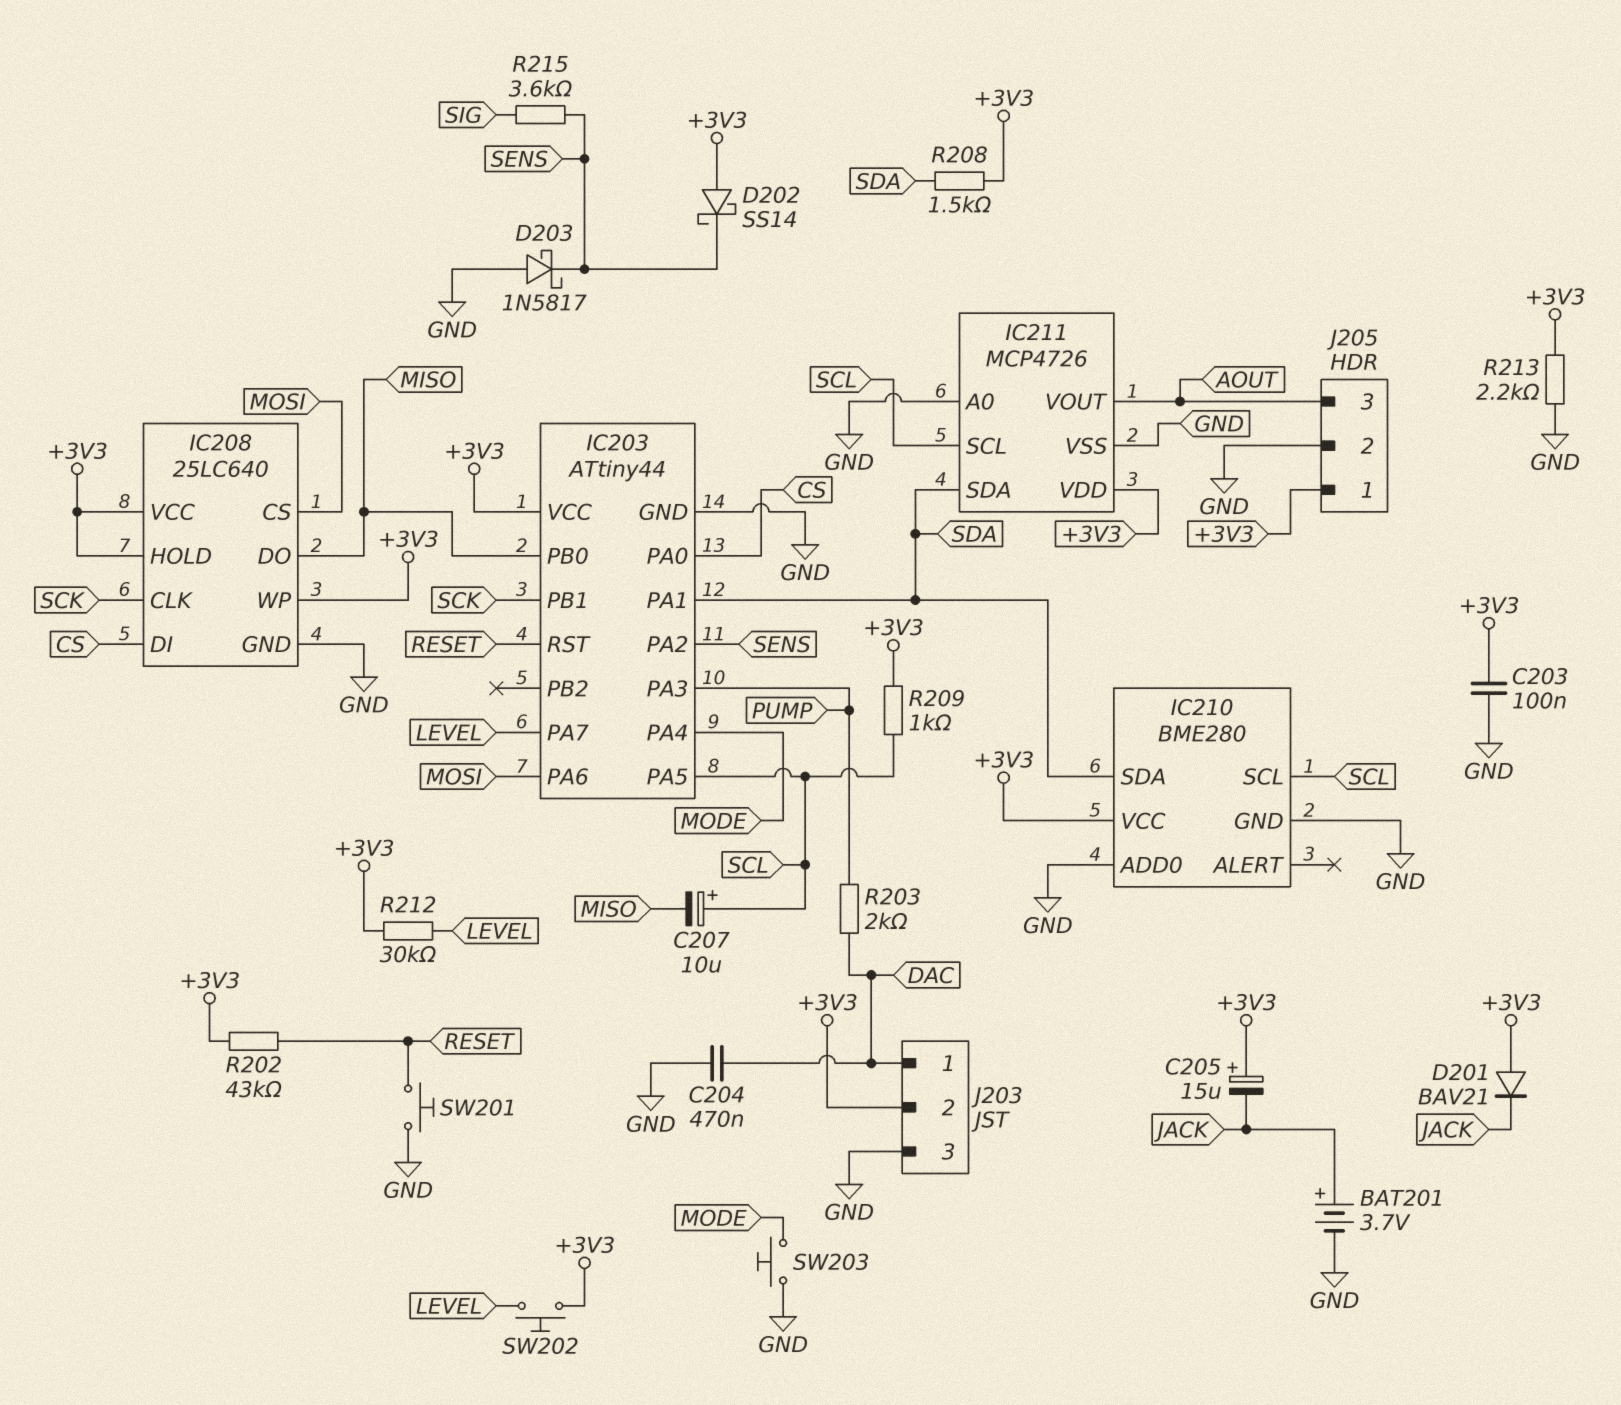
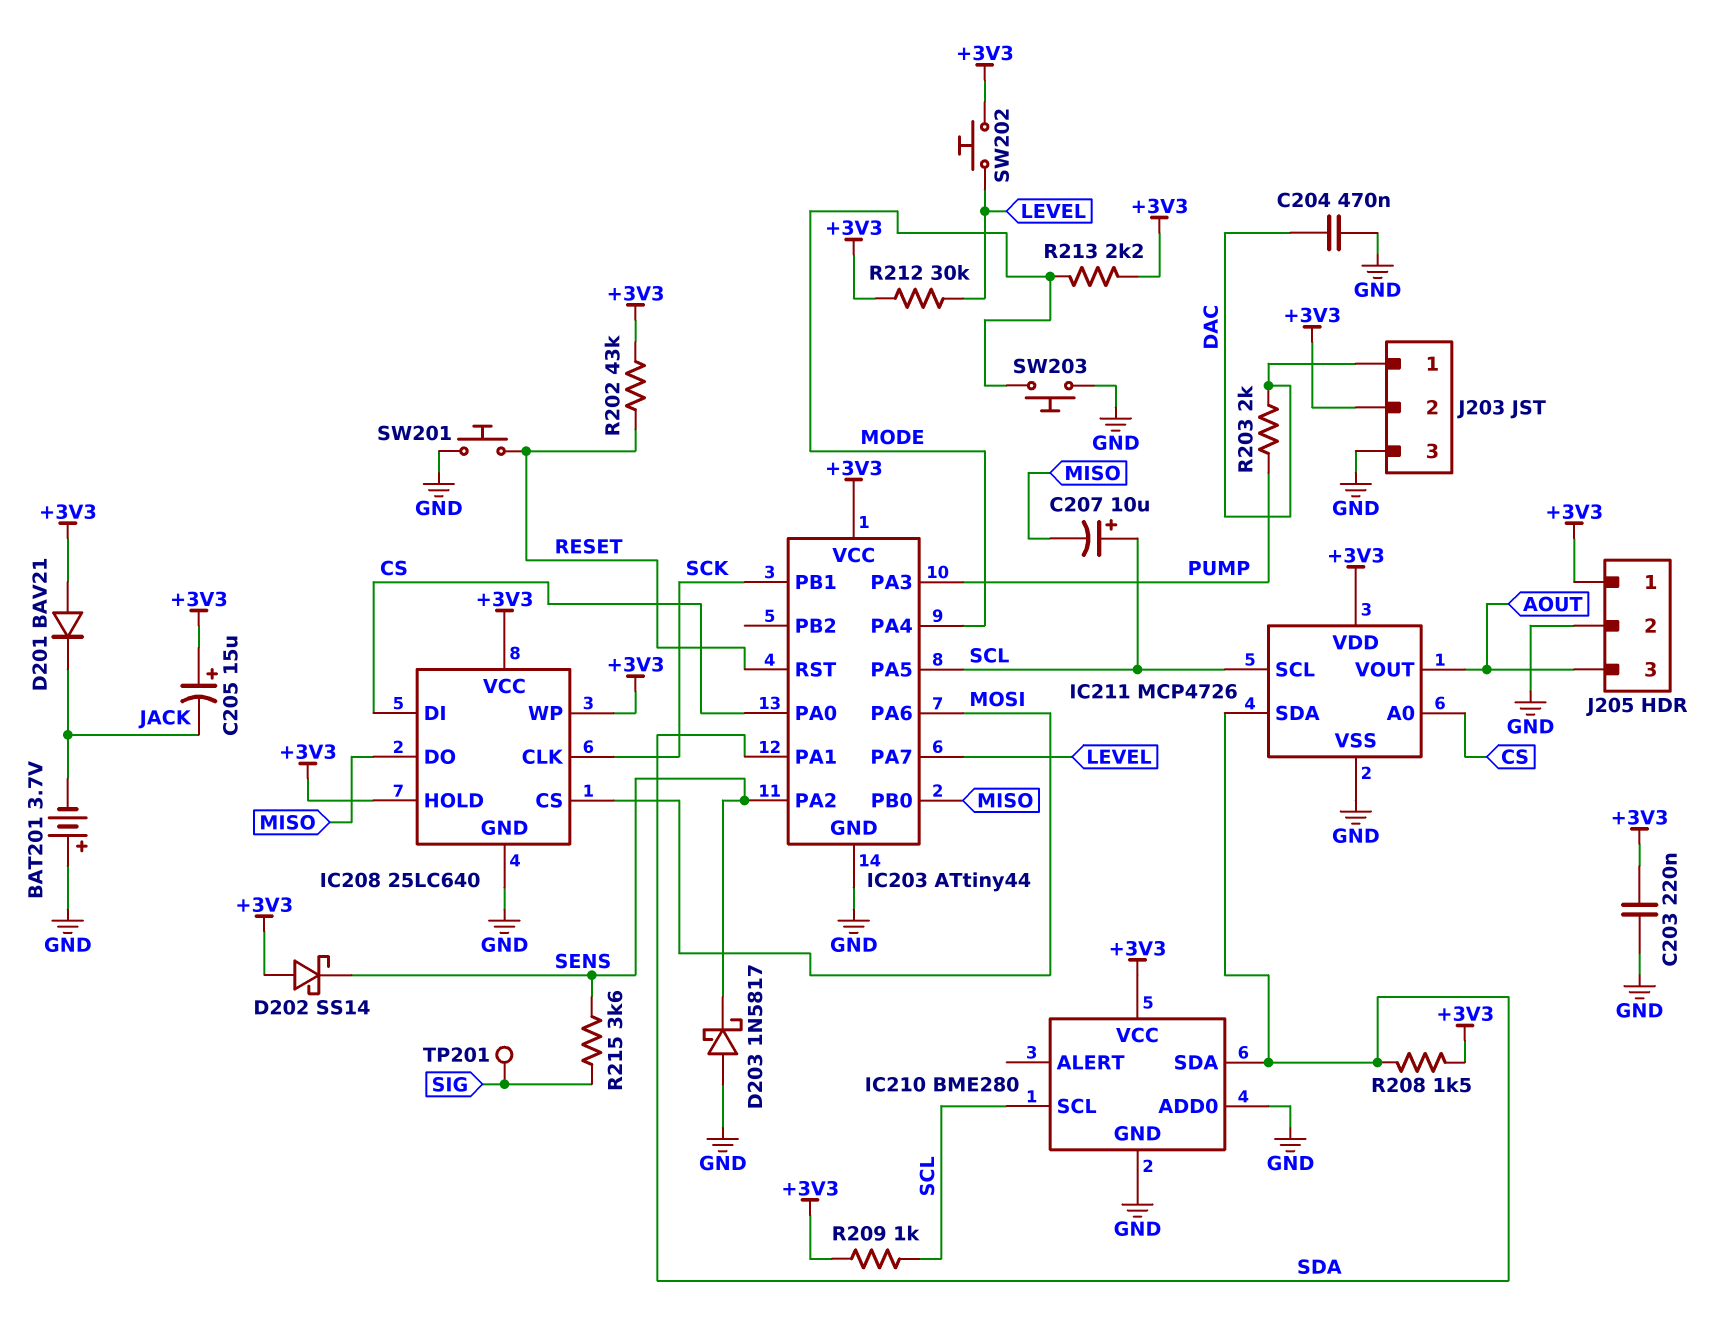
BAT201: 3.7V (plus JACK, minus GND) -> 3.7V (plus GND, minus JACK)
C203: 100nF (+3V3, GND) -> 220nF (+3V3, GND)
IC211 pin A0: GND -> CS
R213: 2.2k (+3V3, GND) -> 2.2k (+3V3, MODE)
TP201: none -> test point (SIG)

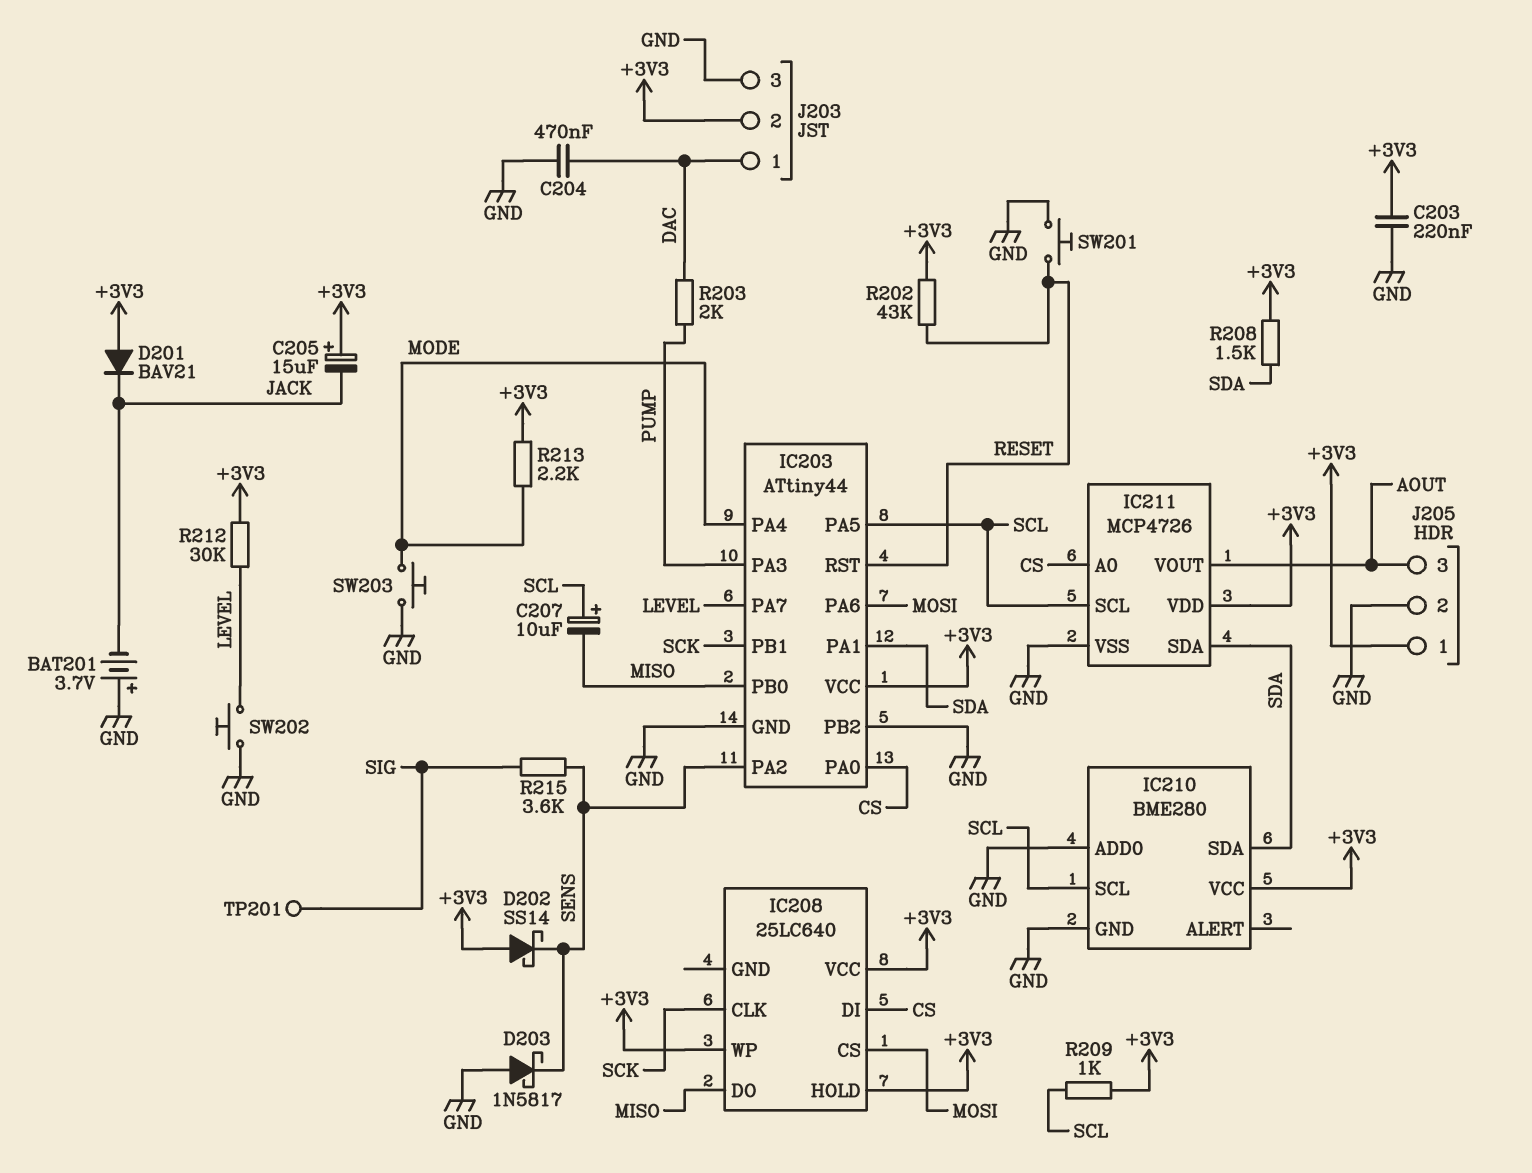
IC203 pin PB2: none -> GND
IC208 pin GND: GND -> none
SW202: button (+3V3, LEVEL) -> button (GND, LEVEL)

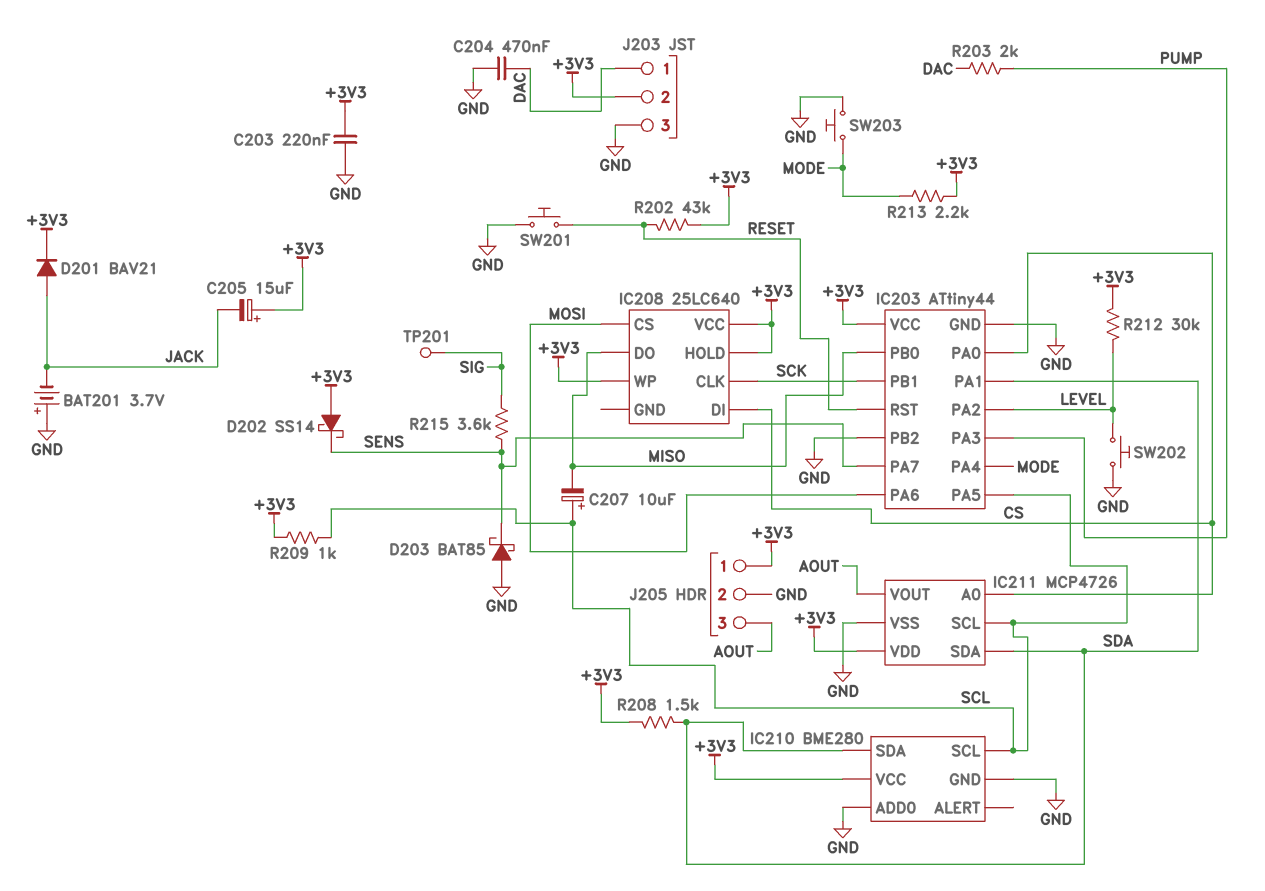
D201: diode BAV21 (A +3V3, K JACK) -> diode BAV21 (A JACK, K +3V3)
D203: schottky 1N5817 (A GND, K SENS) -> schottky BAT85 (A GND, K SENS)
IC203 pin PA2: SENS -> LEVEL
IC203 pin PA7: LEVEL -> SENS

